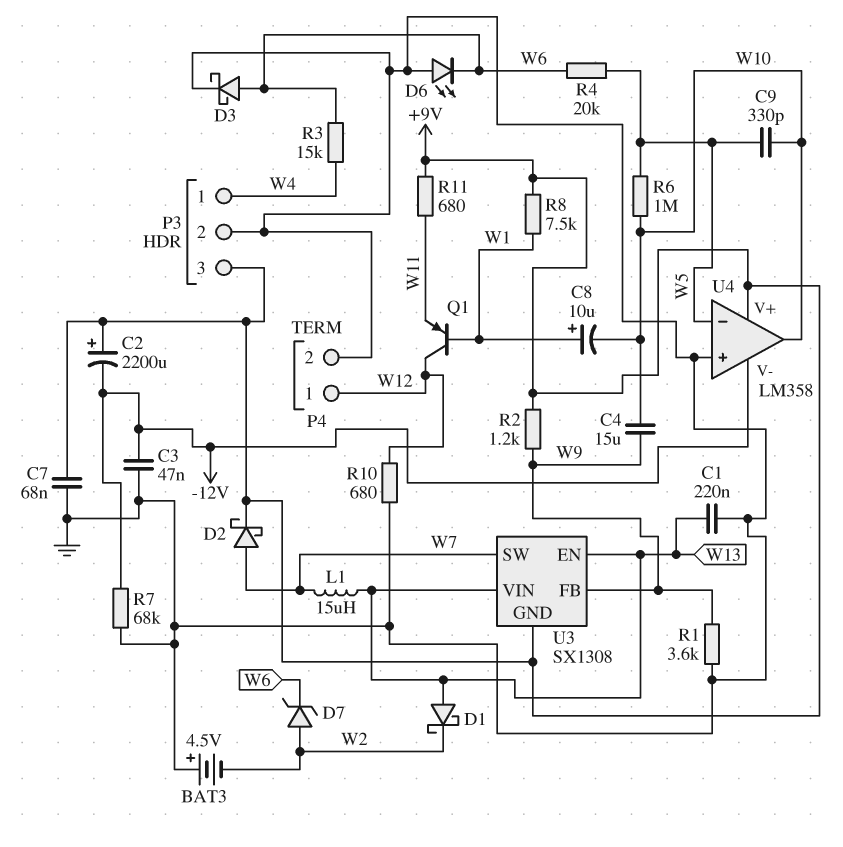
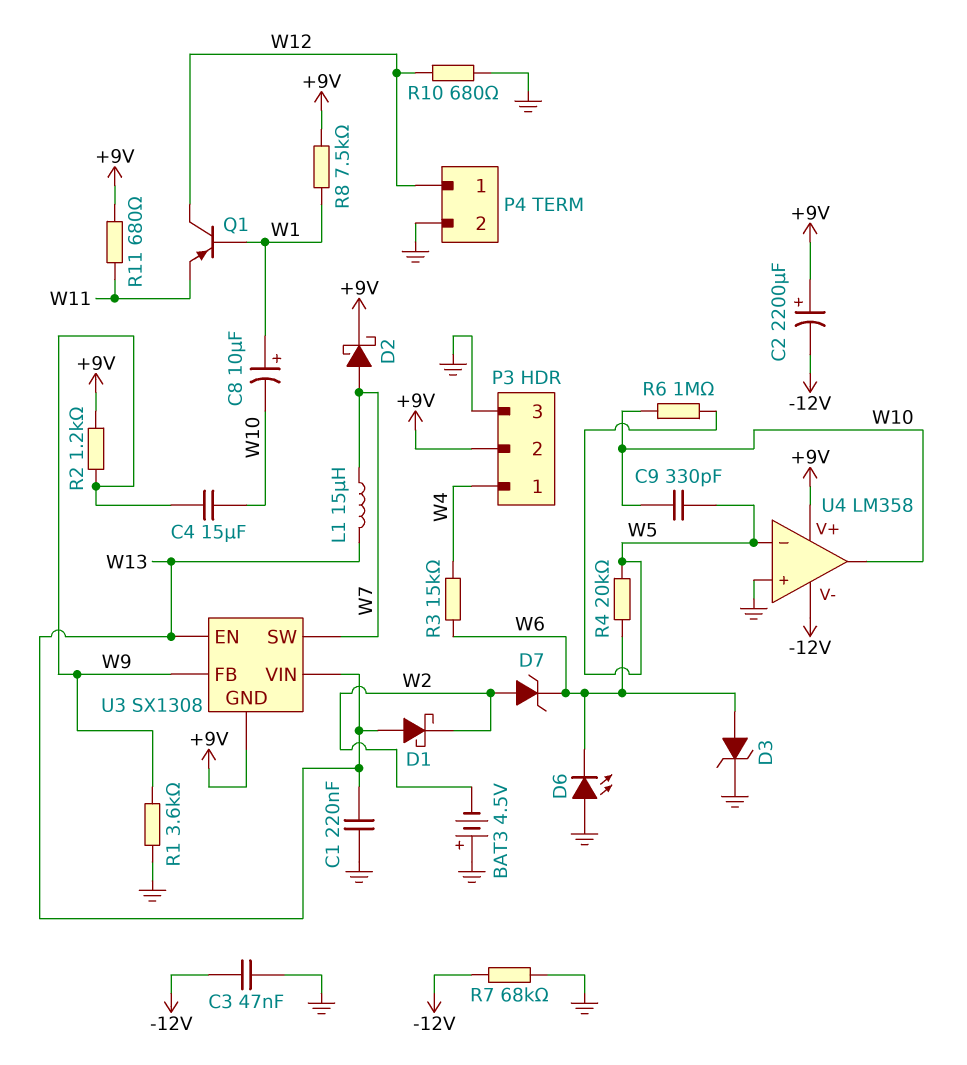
C7: 68nF (+9V, GND) -> none
D3: schottky (A W6, K GND) -> zener (A W6, K GND)
P3 pin 2: GND -> +9V
P3 pin 3: +9V -> GND

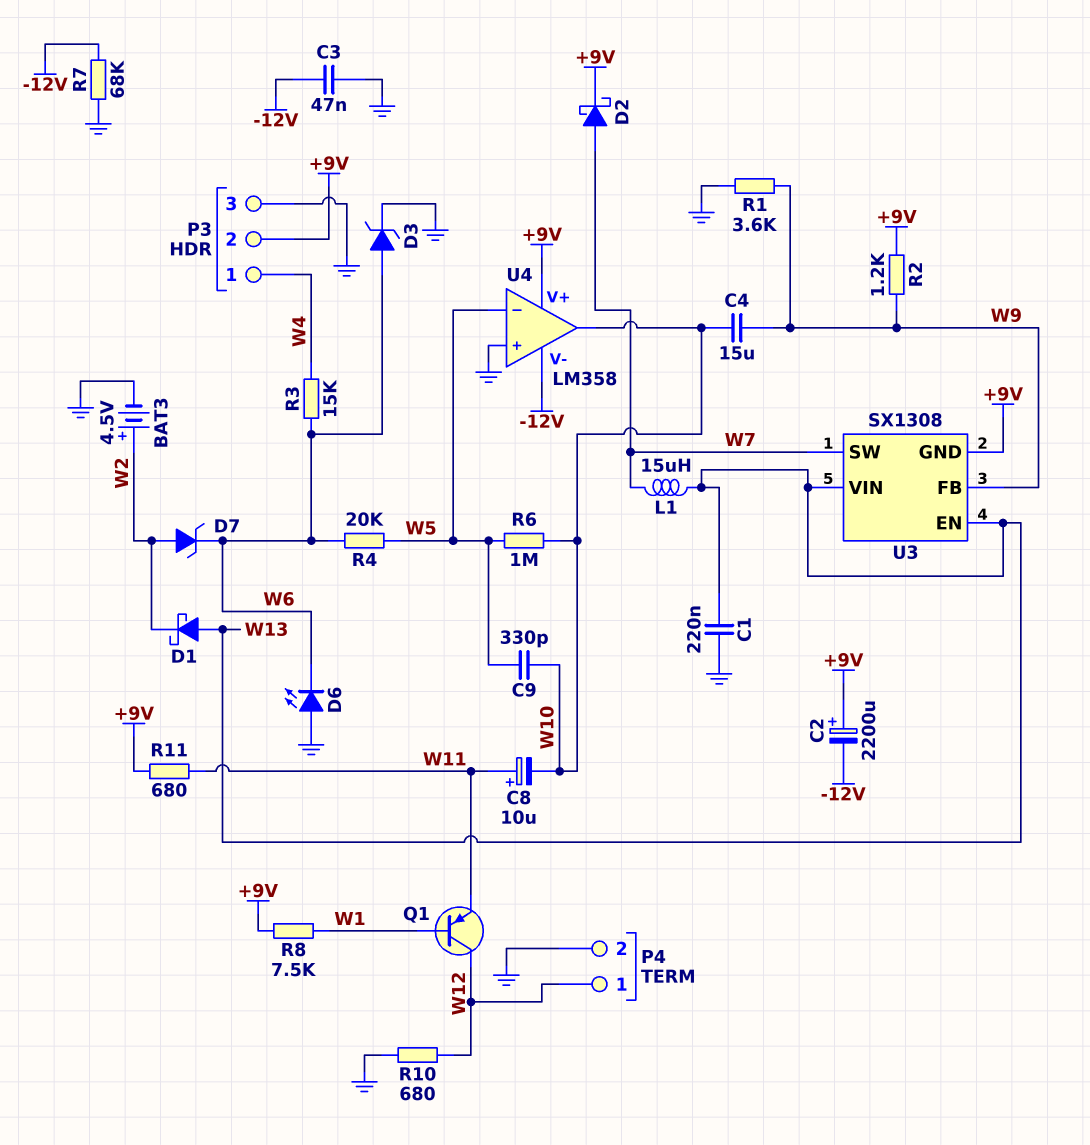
BAT3: 4.5V (plus GND, minus W2) -> 4.5V (plus W2, minus GND)
C8: 10uF (plus W1, minus W10) -> 10uF (plus W11, minus W10)

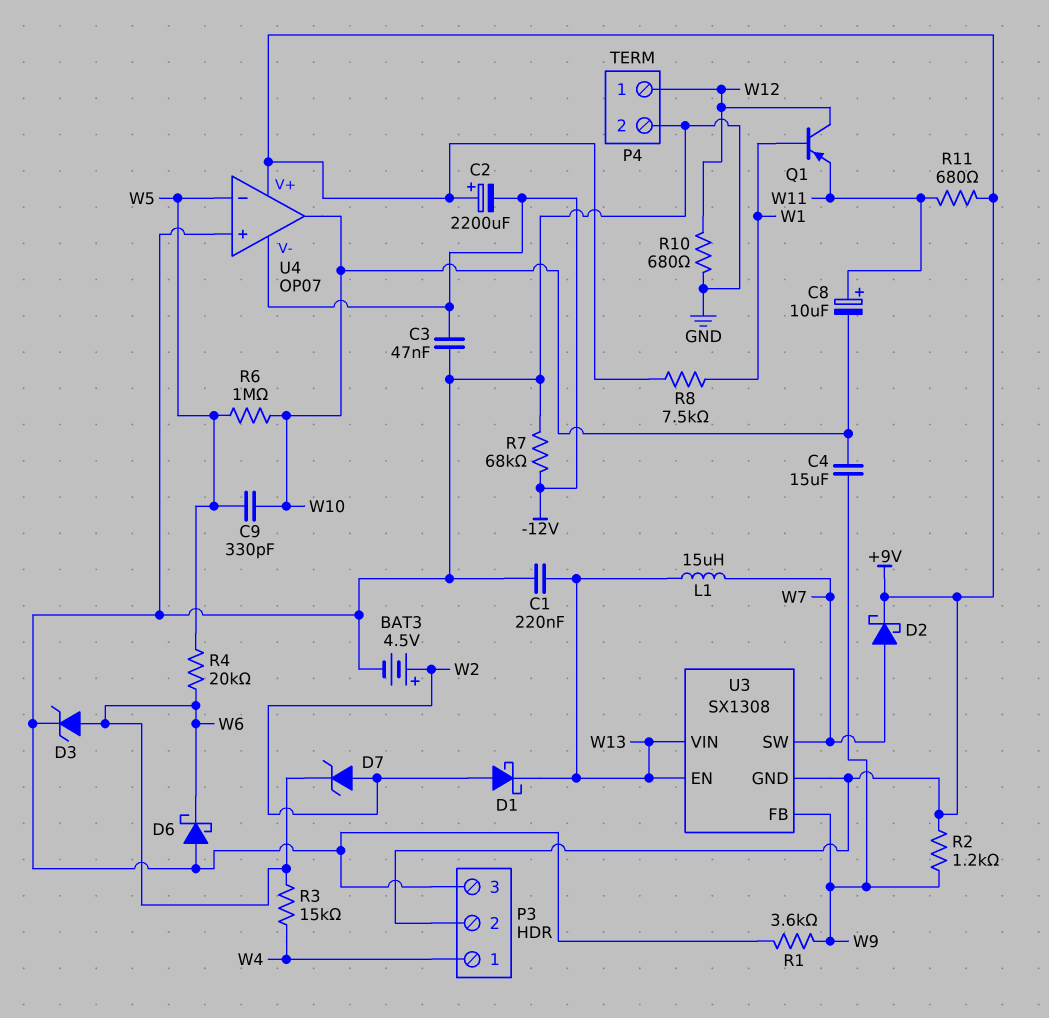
D1: schottky (A W13, K W2) -> schottky (A W2, K W13)
D6: LED (A GND, K W6) -> schottky (A GND, K W6)
U4: LM358 -> OP07

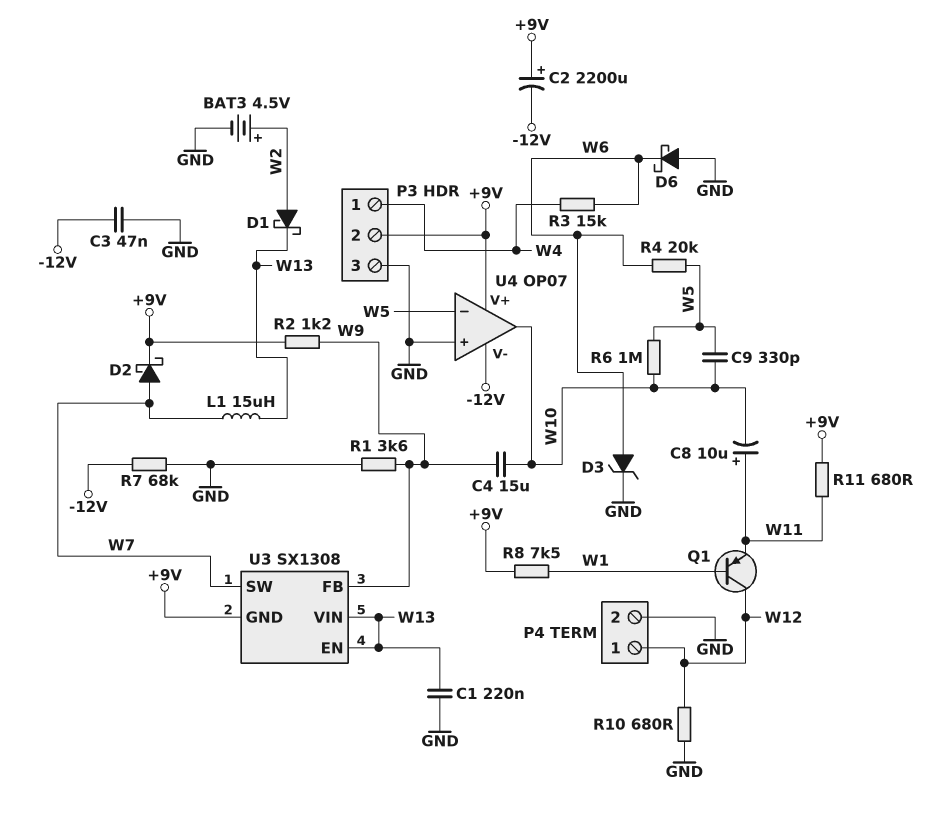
D7: zener (A W2, K W6) -> none

